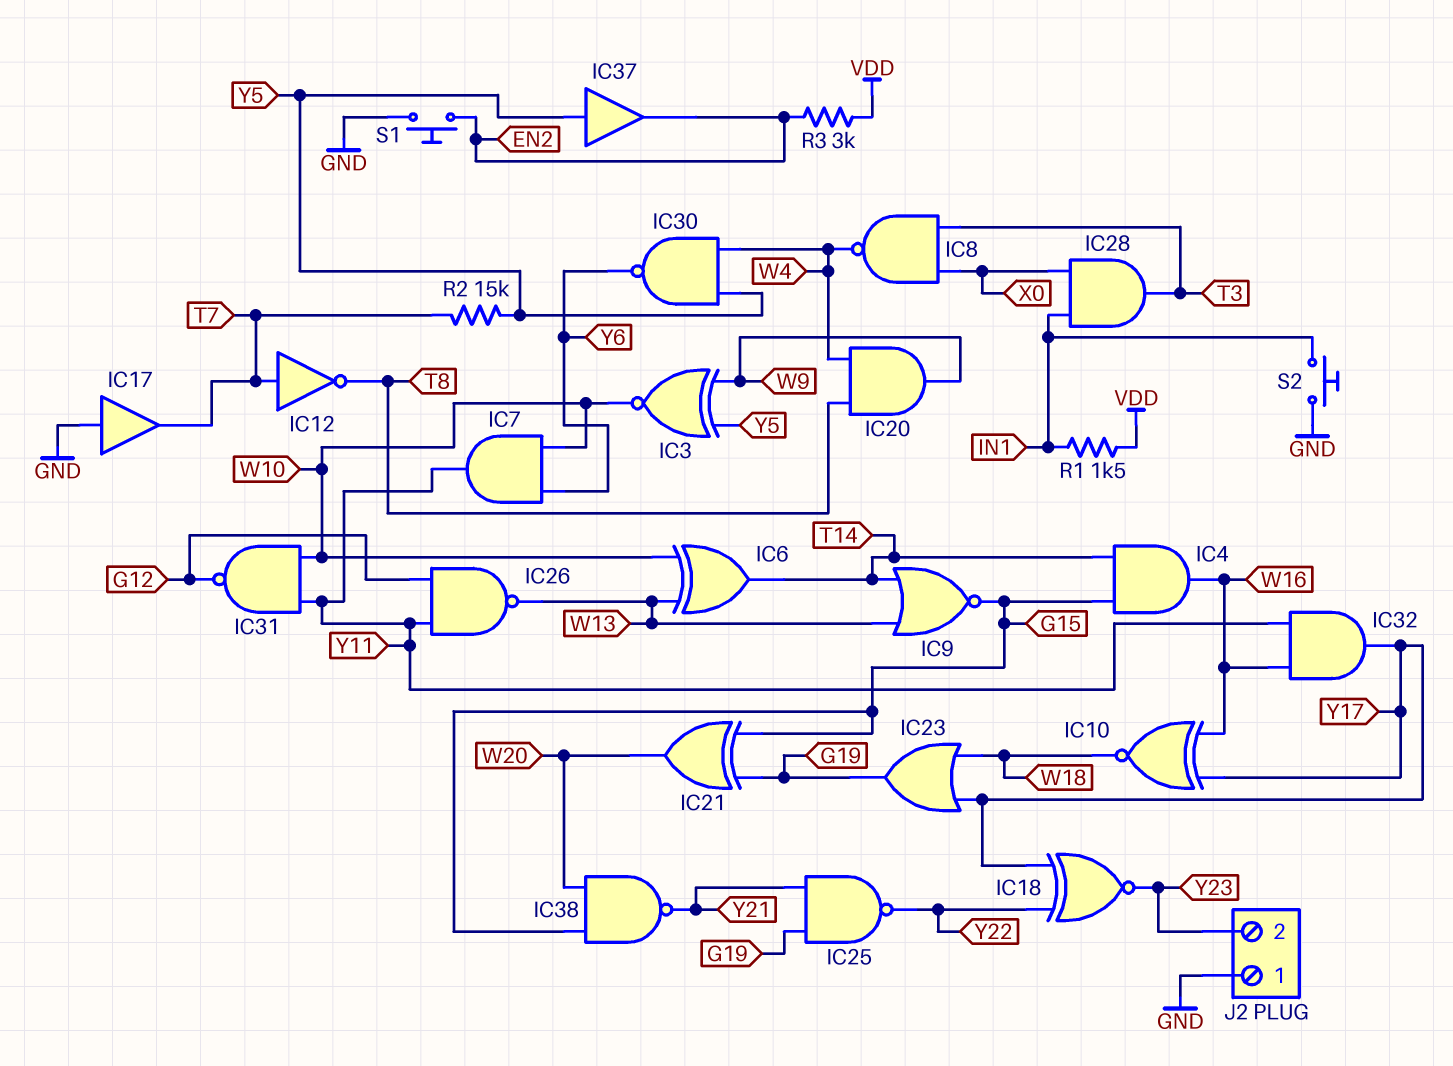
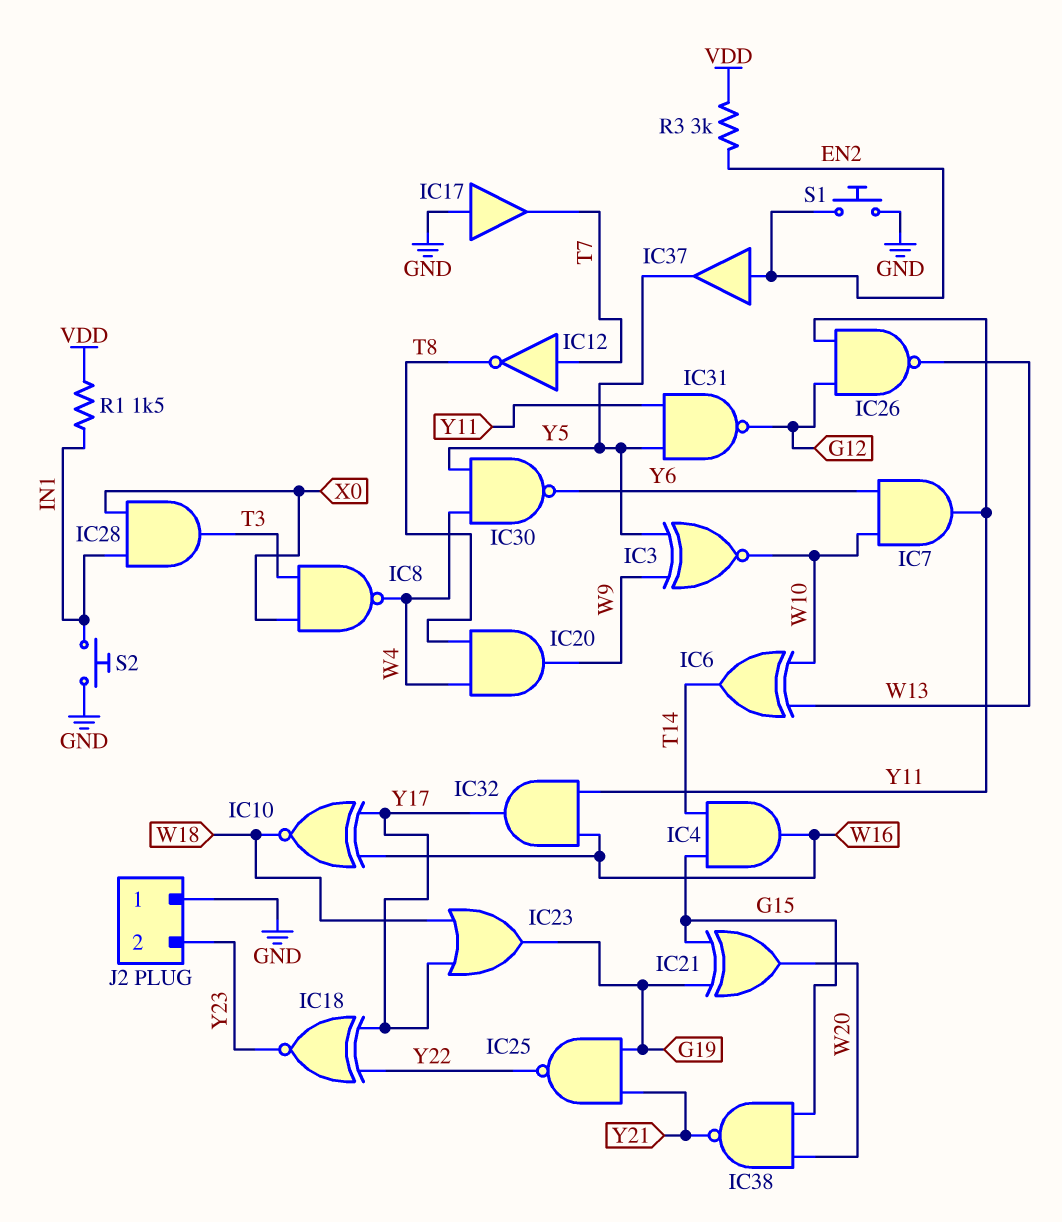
IC9: NOR (in T14, in W13, out G15) -> none
IC31: NAND (in W10, in Y11, out G12) -> NAND (in Y5, in Y11, out G12)
IC37: buffer (in Y5, out EN2) -> buffer (in EN2, out Y5)
R2: 15k (T7, Y5) -> none

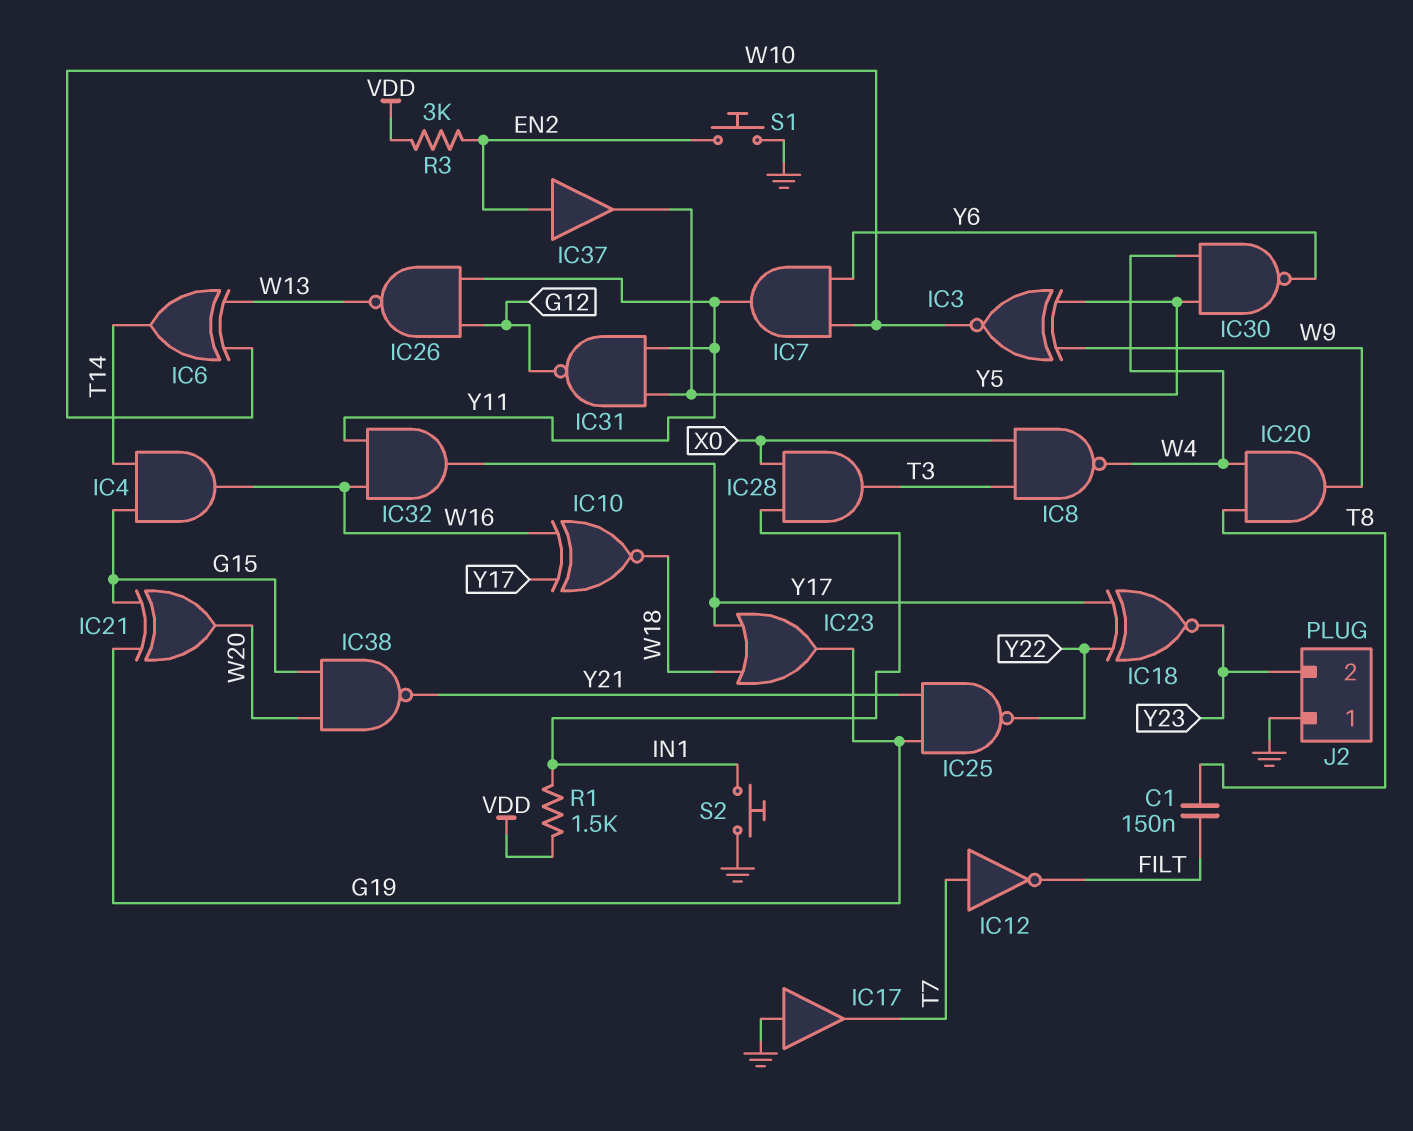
C1: none -> 150nF (FILT, T8)
IC12: NOT (in T7, out T8) -> NOT (in T7, out FILT)

